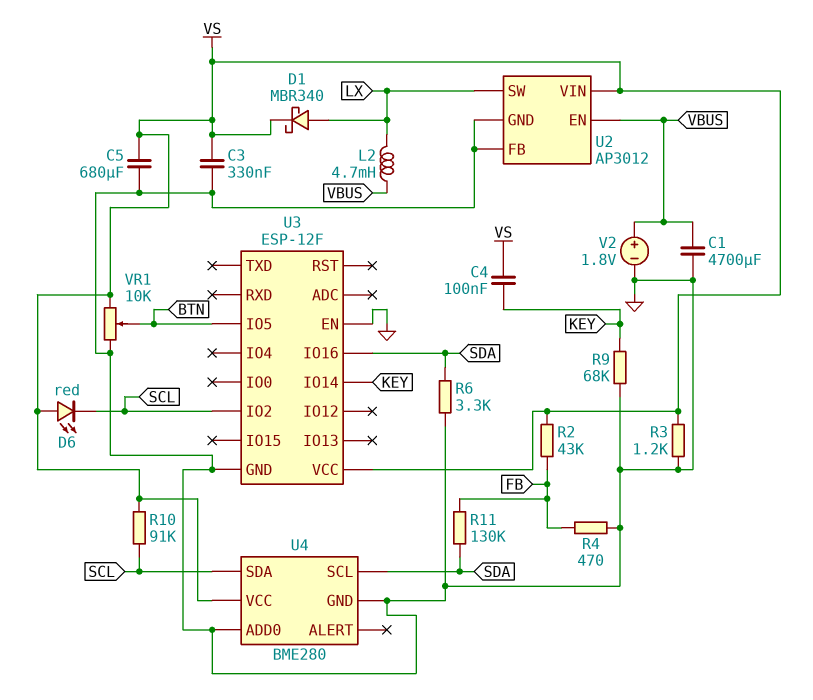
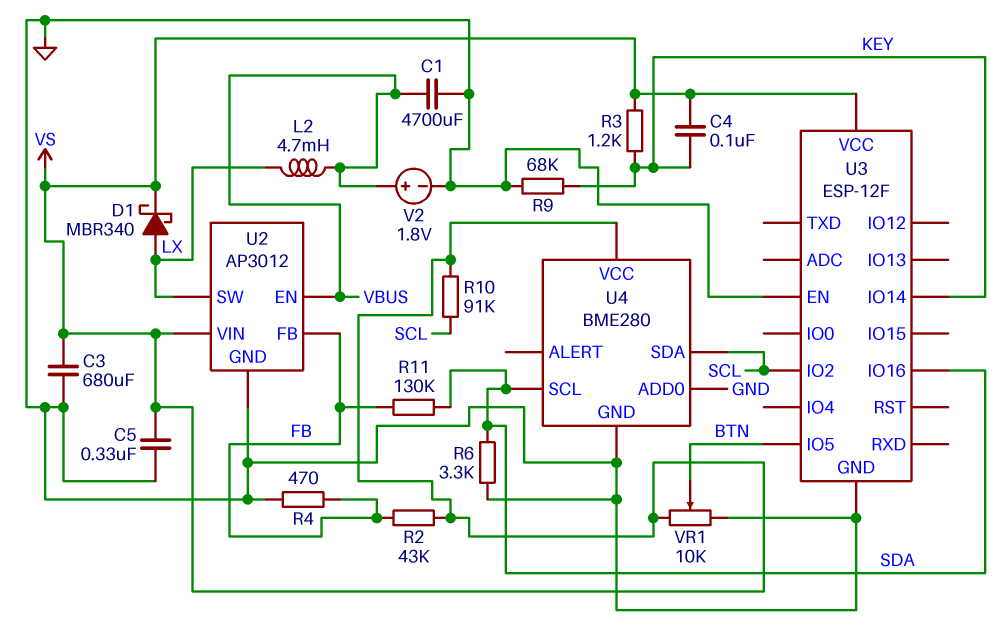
C3: 330nF (GND, VS) -> 680uF (GND, VS)
C5: 680uF (GND, VS) -> 330nF (GND, VS)
D6: LED red (A VS, K SCL) -> none
R3: 1.2k (GND, VS) -> 1.2k (KEY, VS)
U2 pin FB: GND -> FB

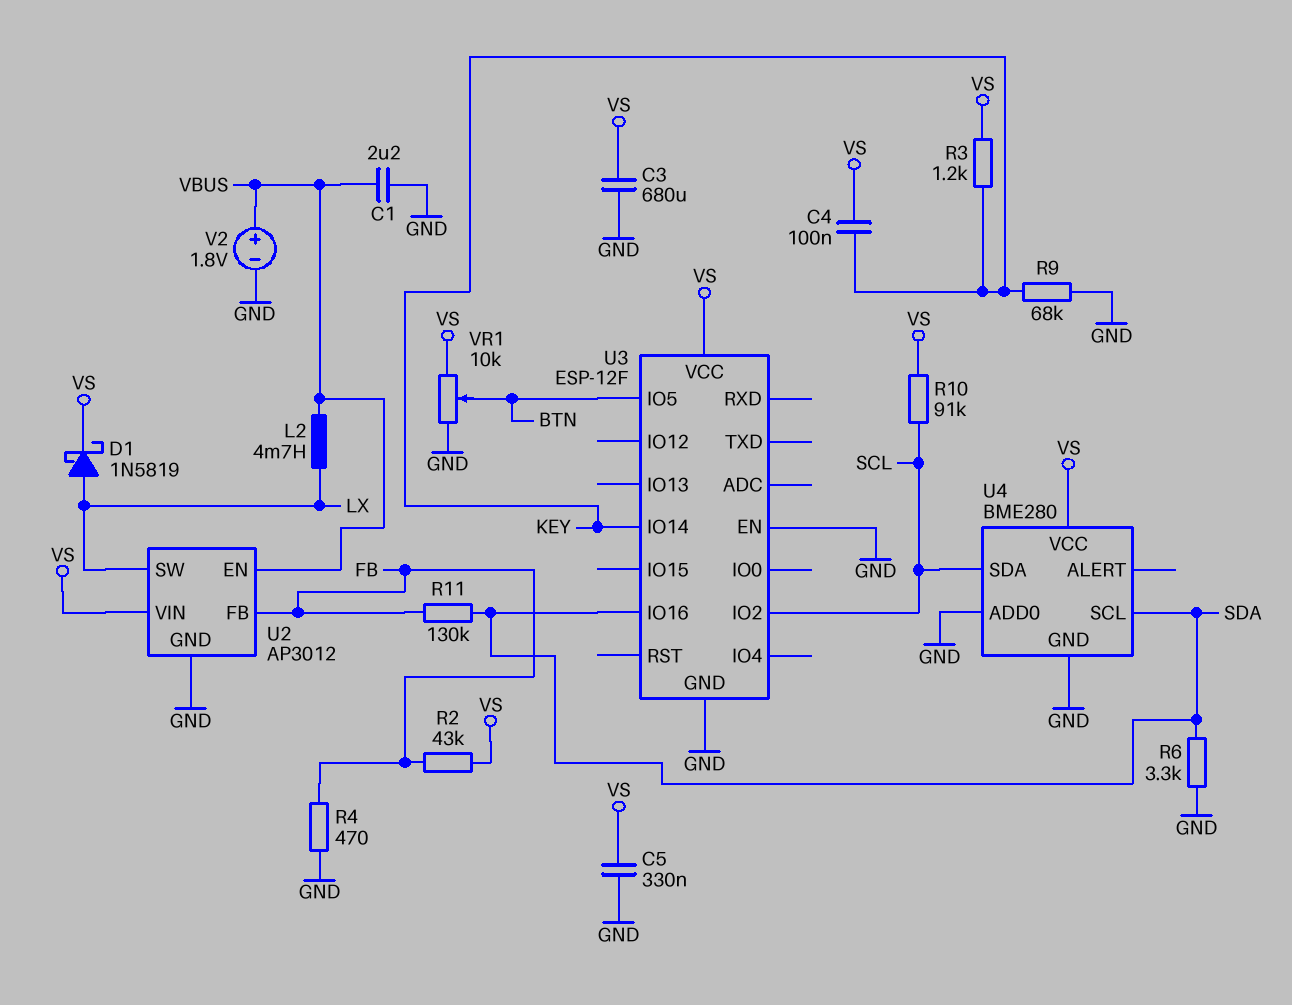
C1: 4700uF (GND, VBUS) -> 2.2uF (GND, VBUS)
D1: schottky MBR340 (A LX, K VS) -> schottky 1N5819 (A LX, K VS)

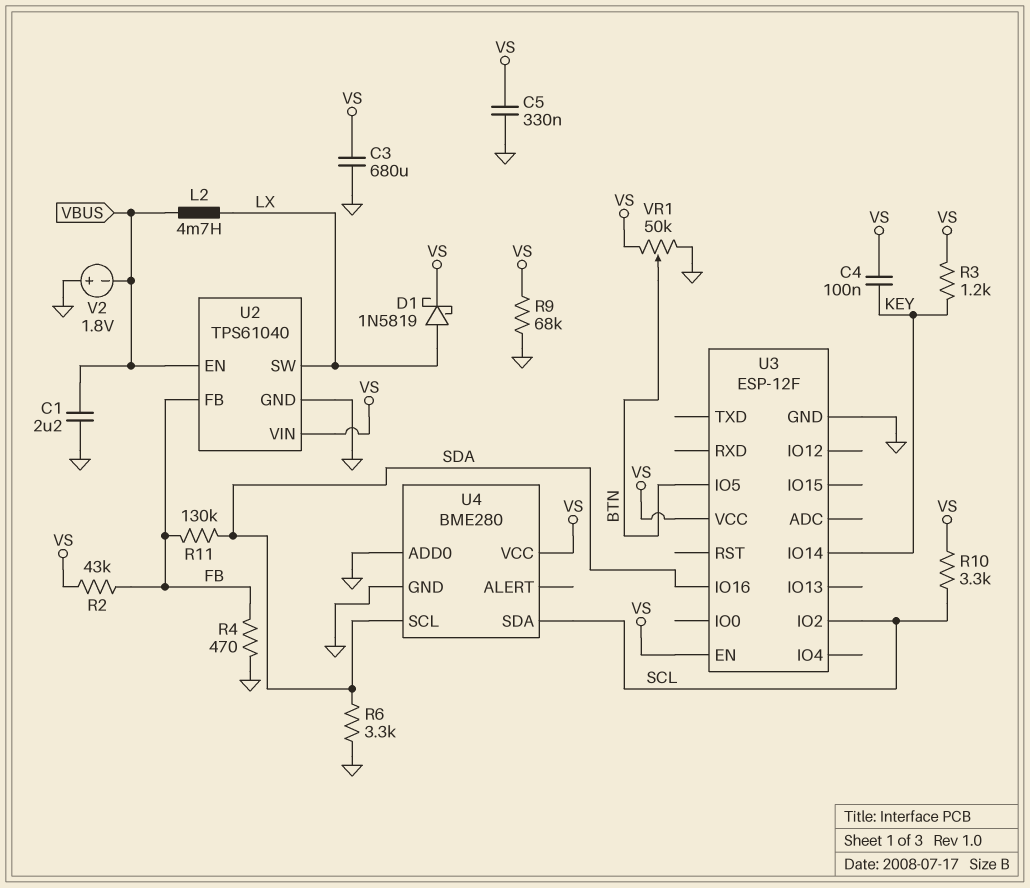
R9: 68k (GND, KEY) -> 68k (GND, VS)
R10: 91k (SCL, VS) -> 3.3k (SCL, VS)
U2: AP3012 -> TPS61040
U3 pin EN: GND -> VS
V2: 1.8V (plus VBUS, minus GND) -> 1.8V (plus GND, minus VBUS)
VR1: 10k (GND, VS, wiper BTN) -> 50k (GND, VS, wiper BTN)

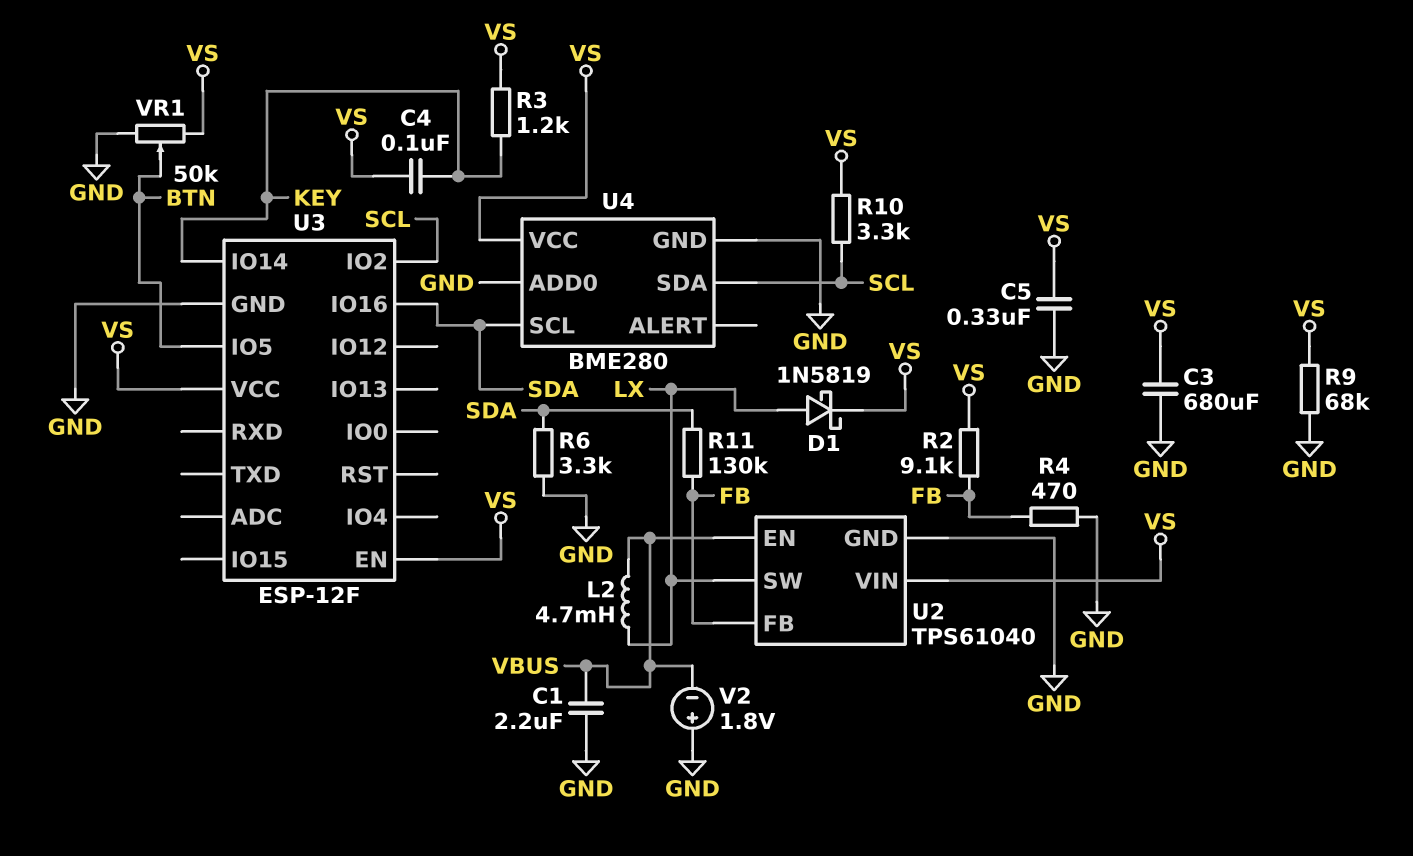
R2: 43k (FB, VS) -> 9.1k (FB, VS)

